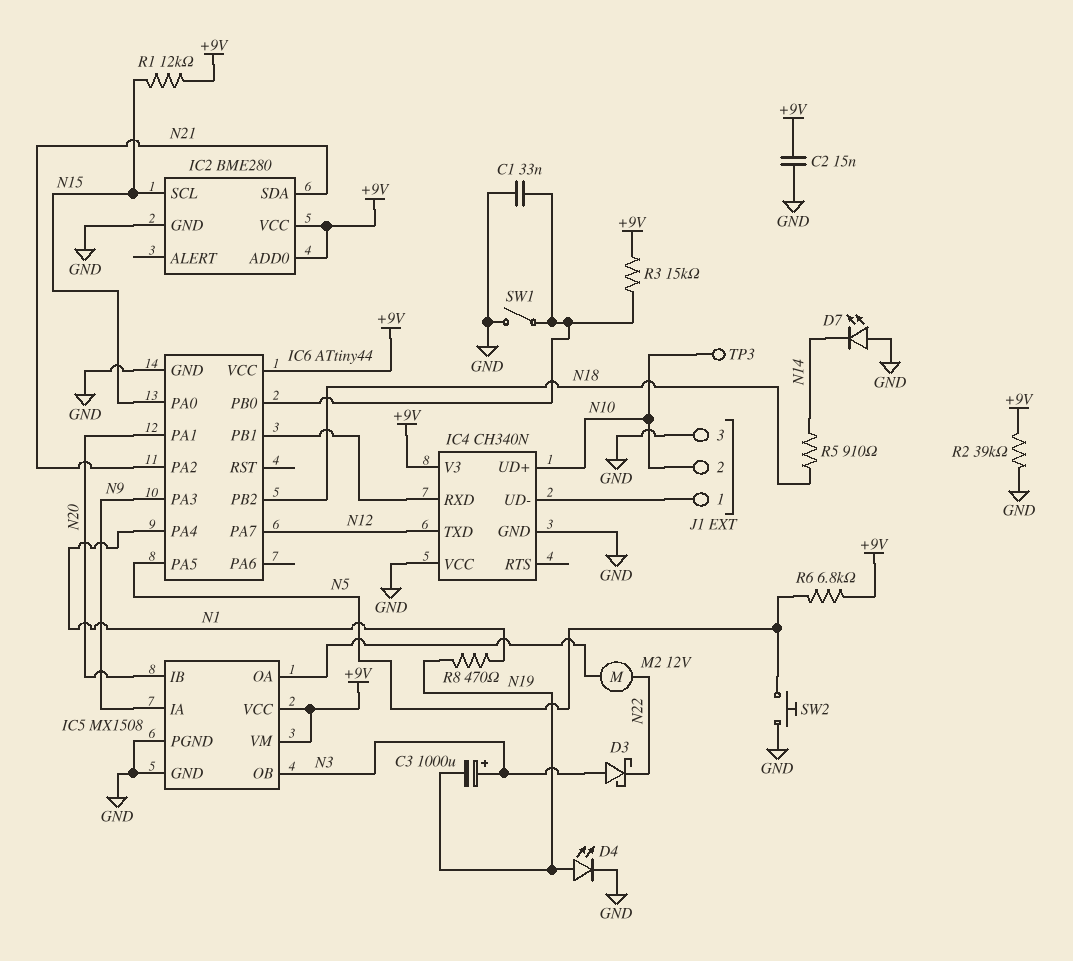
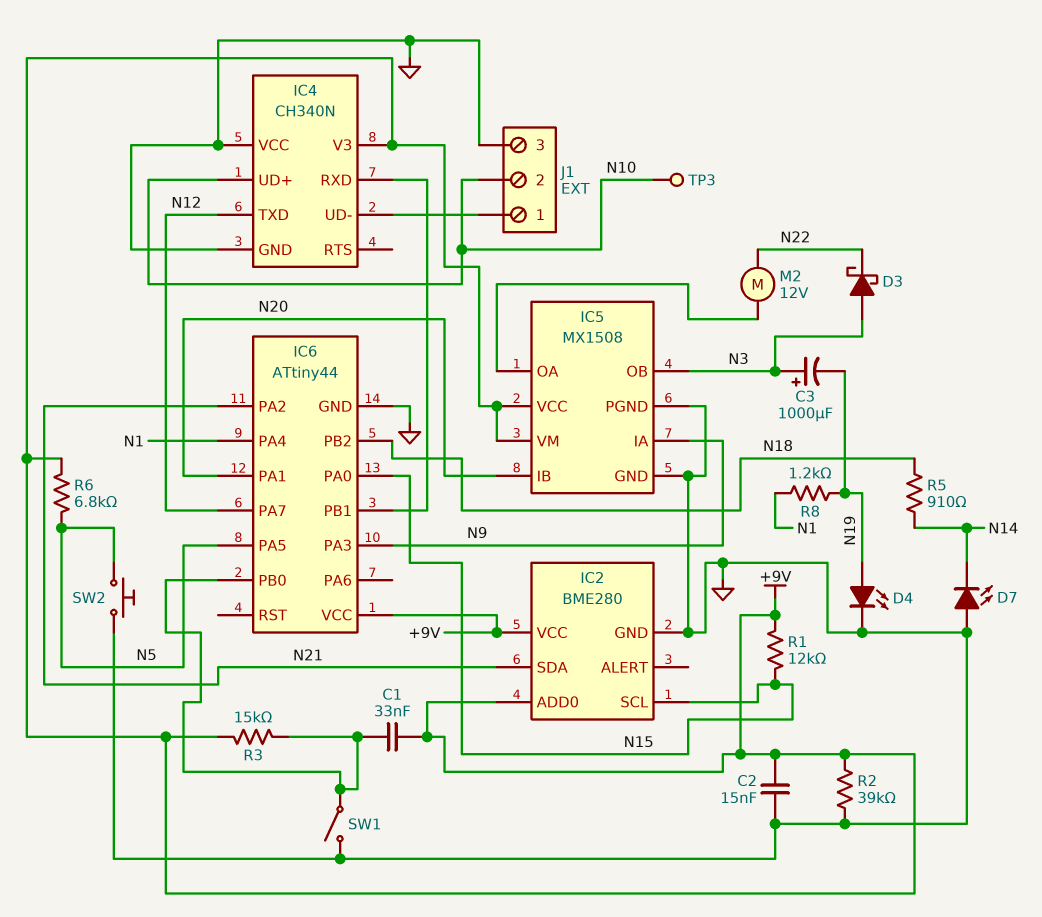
C1: 33nF (GND, IC6/PB0) -> 33nF (+9V, IC6/PB0)
R8: 470 (N1, N19) -> 1.2k (N1, N19)

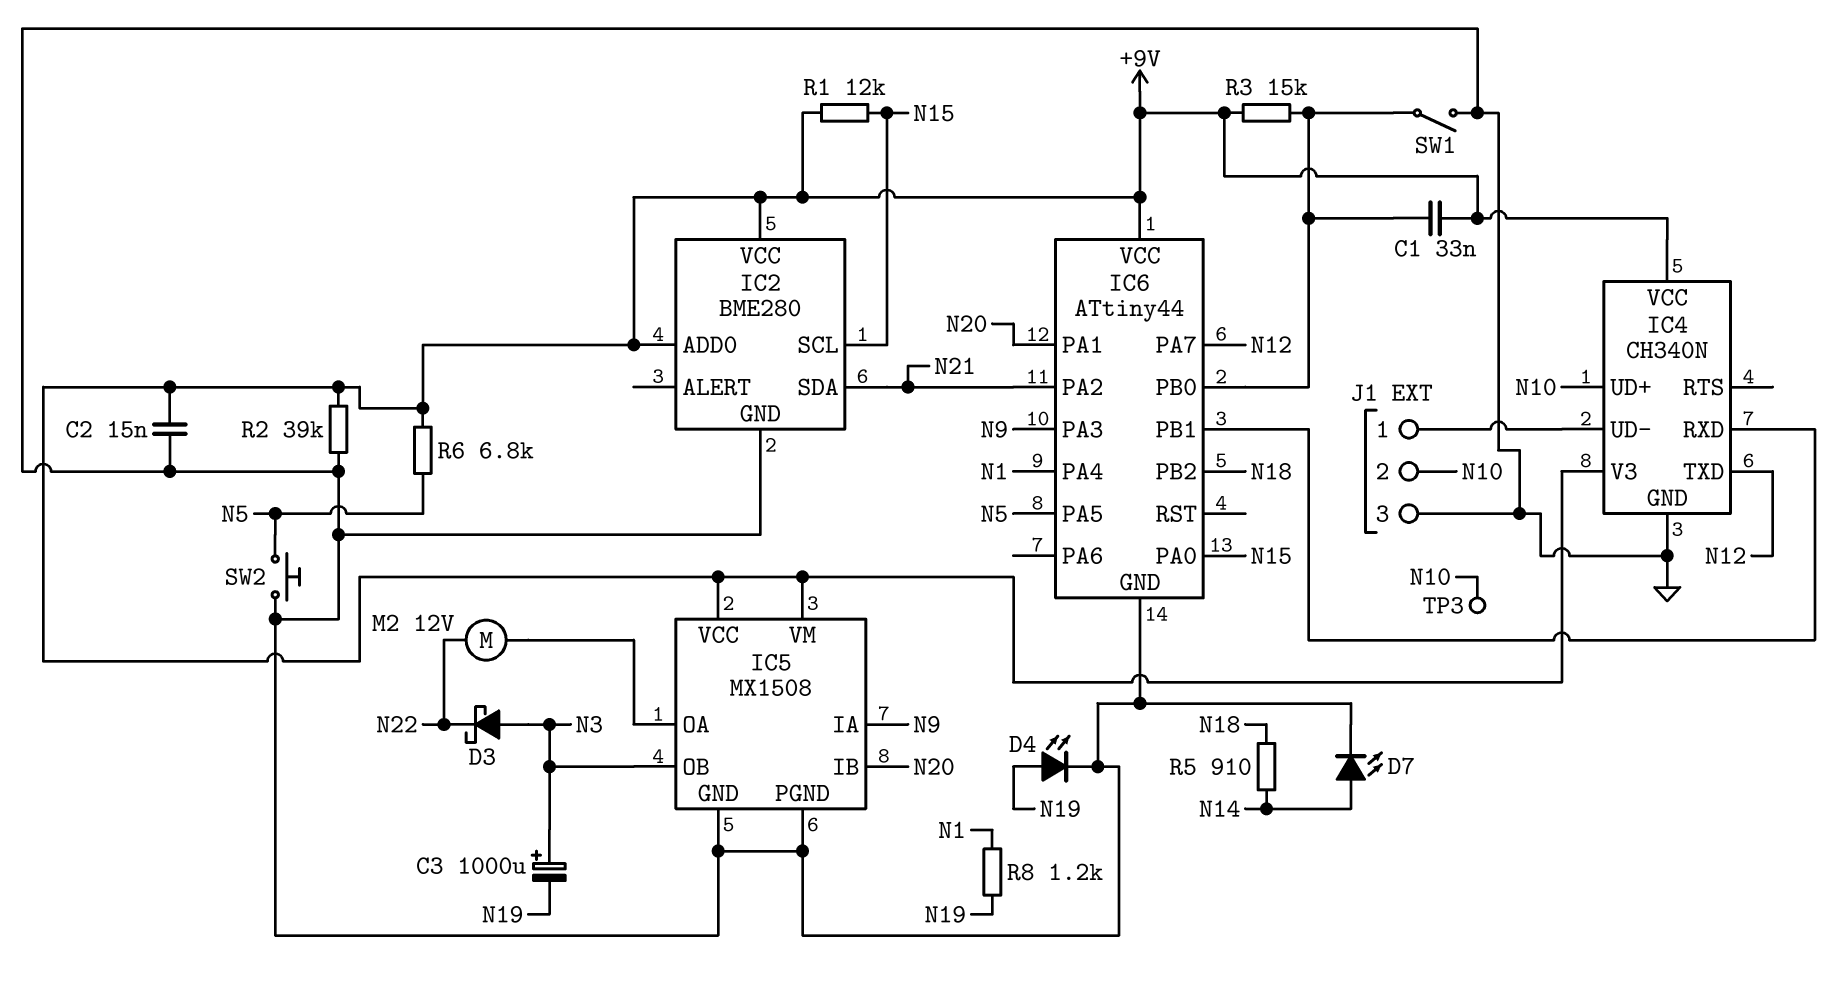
D7: LED (A GND, K N14) -> LED (A N14, K GND)
IC4 pin VCC: GND -> +9V

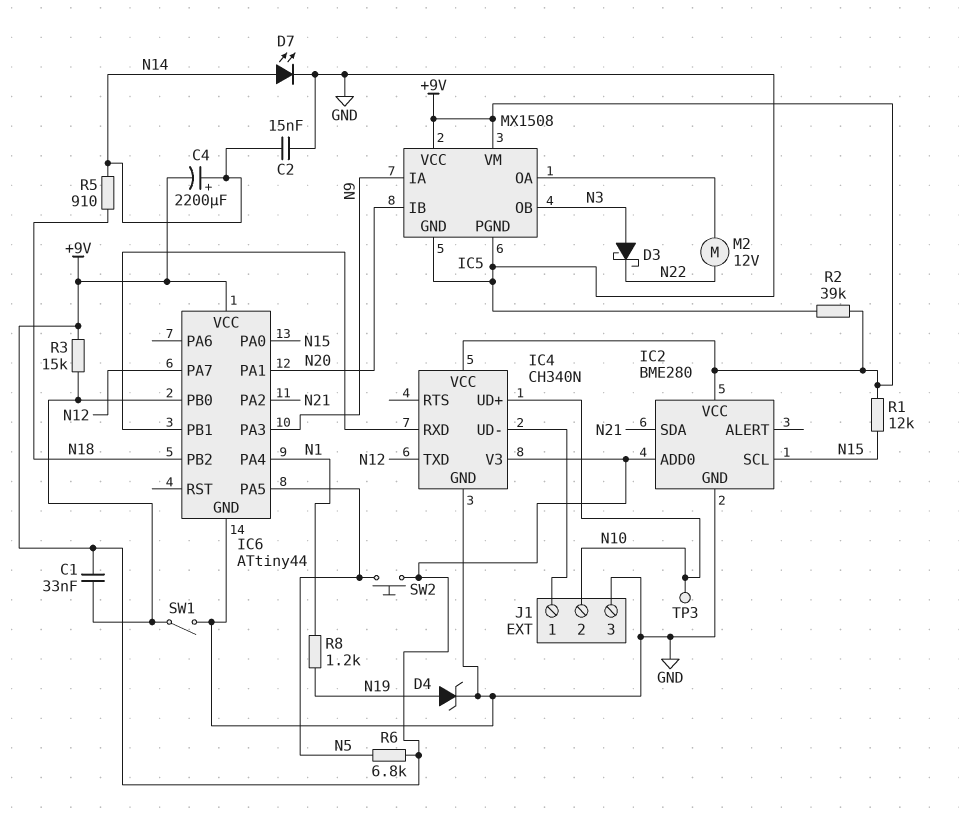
C2: 15nF (+9V, GND) -> 15nF (GND, N14)
C3: 1000uF (plus N3, minus N19) -> none
C4: none -> 2200uF (plus N14, minus +9V)
D4: LED (A N19, K GND) -> zener (A N19, K GND)
SW2: button (GND, N5) -> button (+9V, N5)

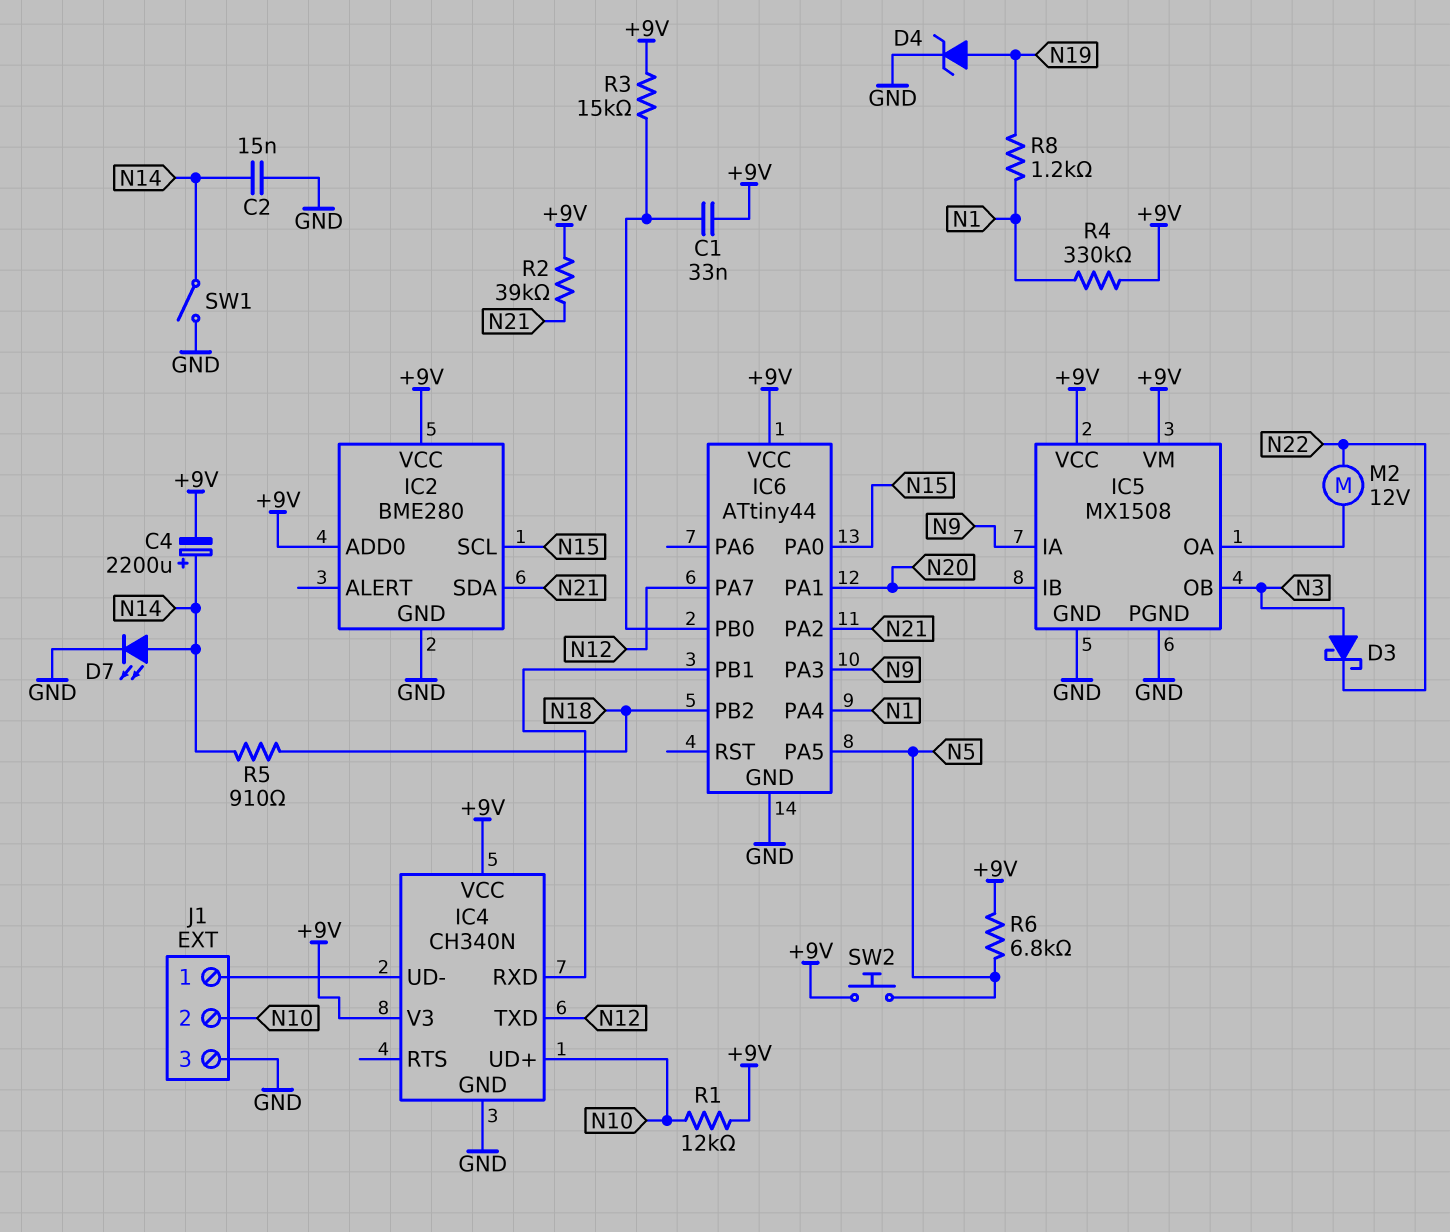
R1: 12k (+9V, N15) -> 12k (+9V, N10)
R2: 39k (+9V, GND) -> 39k (+9V, N21)
R4: none -> 330k (+9V, N1)
SW1: switch (GND, IC6/PB0) -> switch (GND, N14)
TP3: test point (N10) -> none

